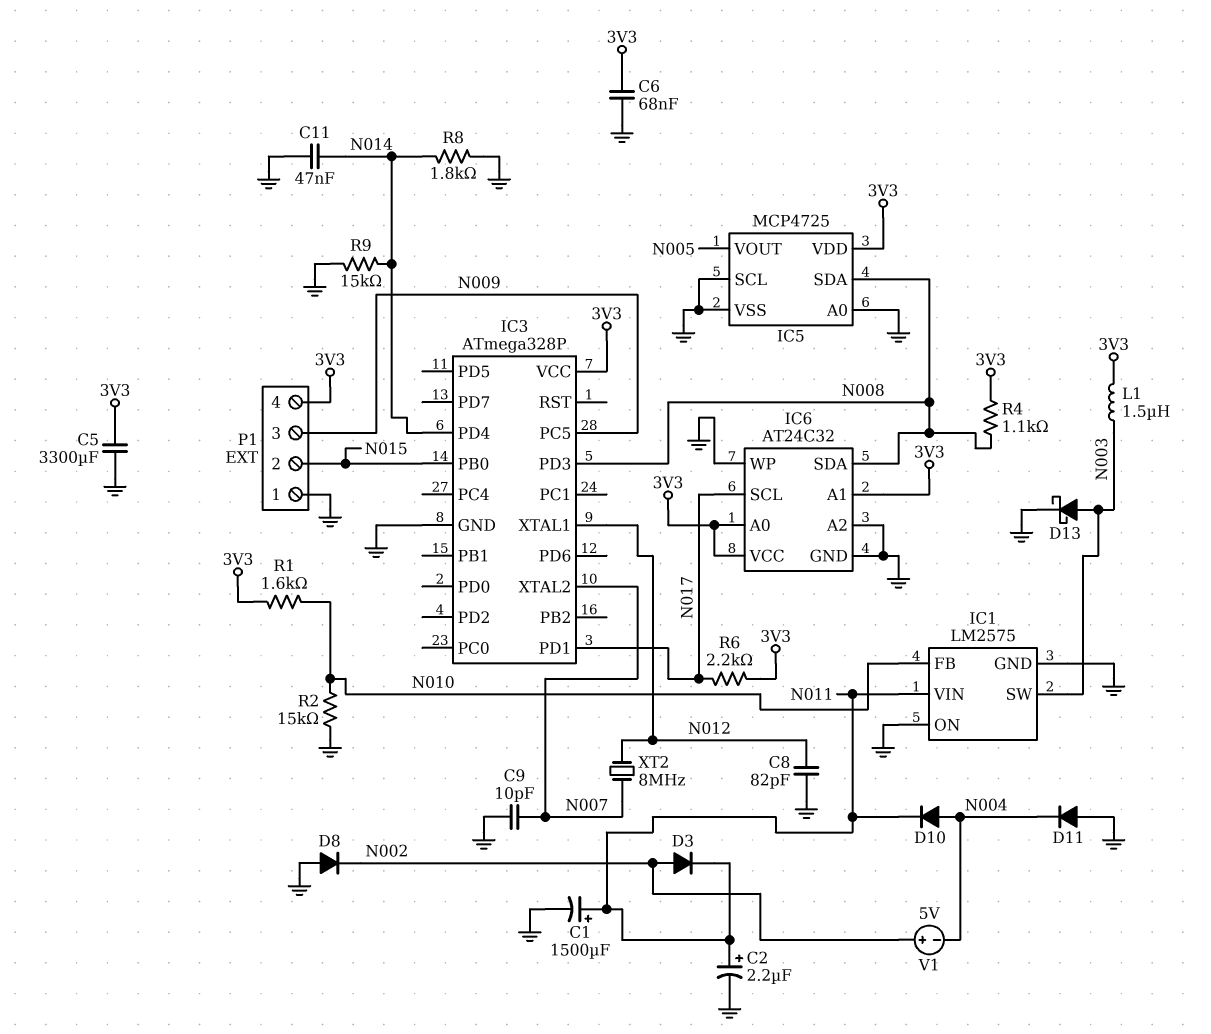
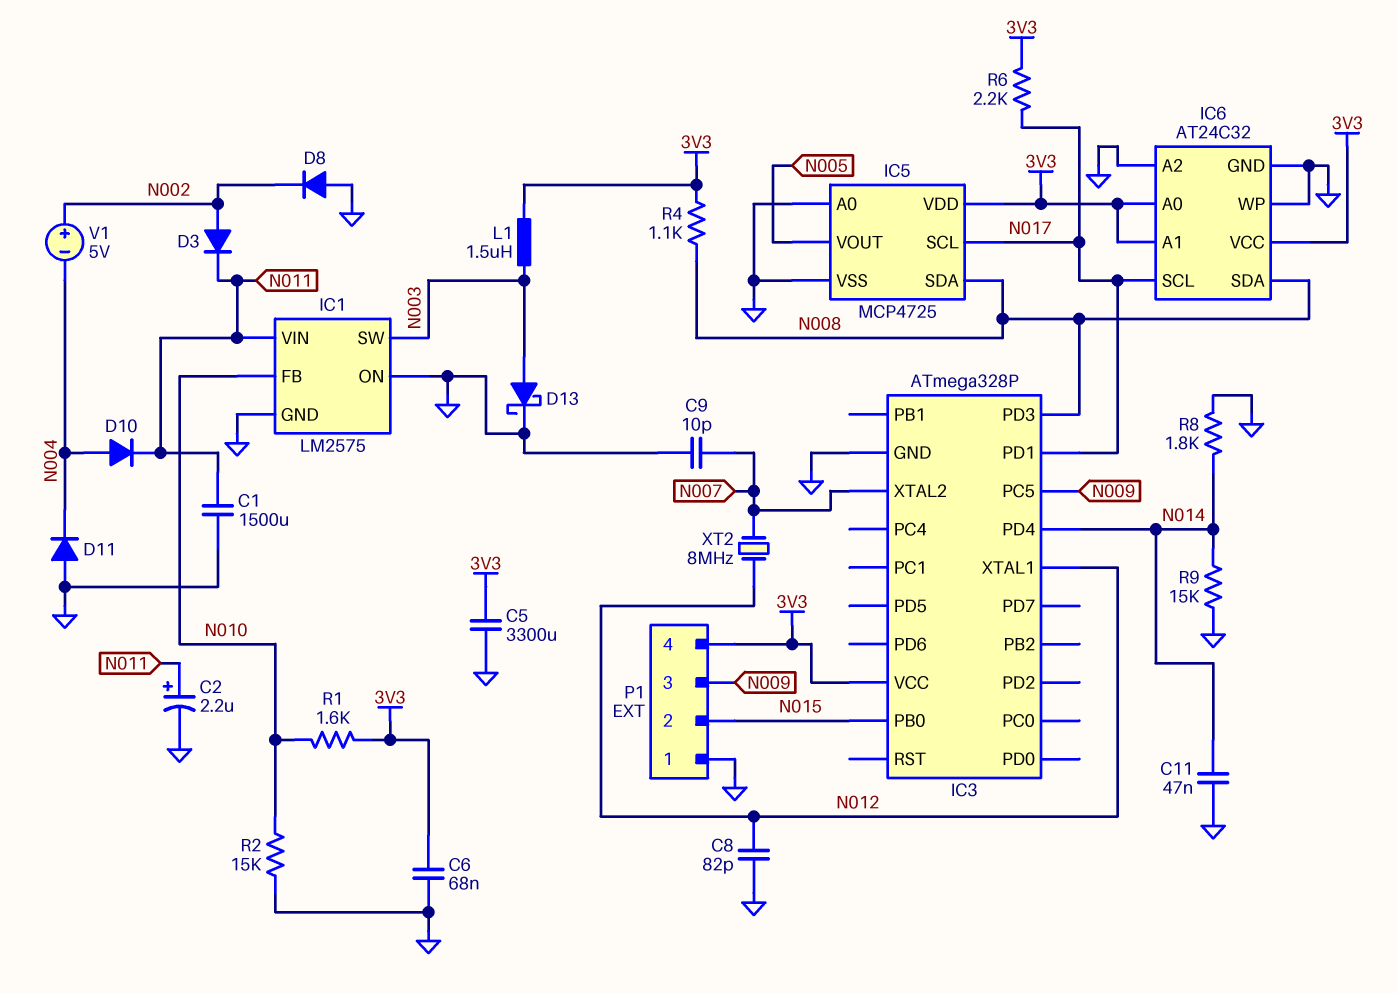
C1: 1500uF (plus N011, minus GND) -> 1500uF (GND, N011)
IC5 pin SCL: GND -> N017

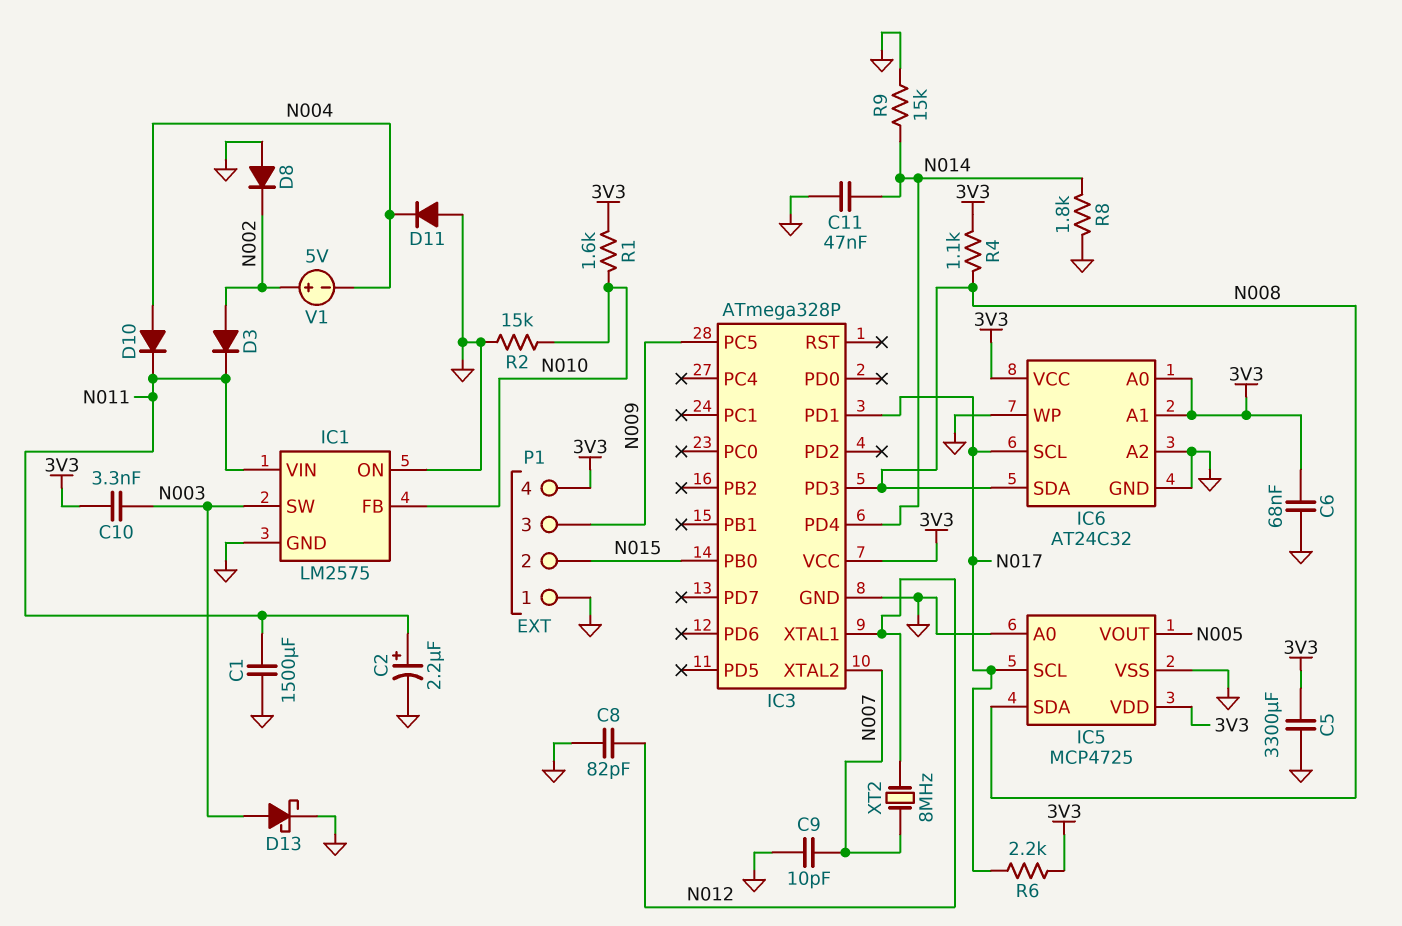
C10: none -> 3.3nF (3V3, N003)
L1: 1.5uH (3V3, N003) -> none

